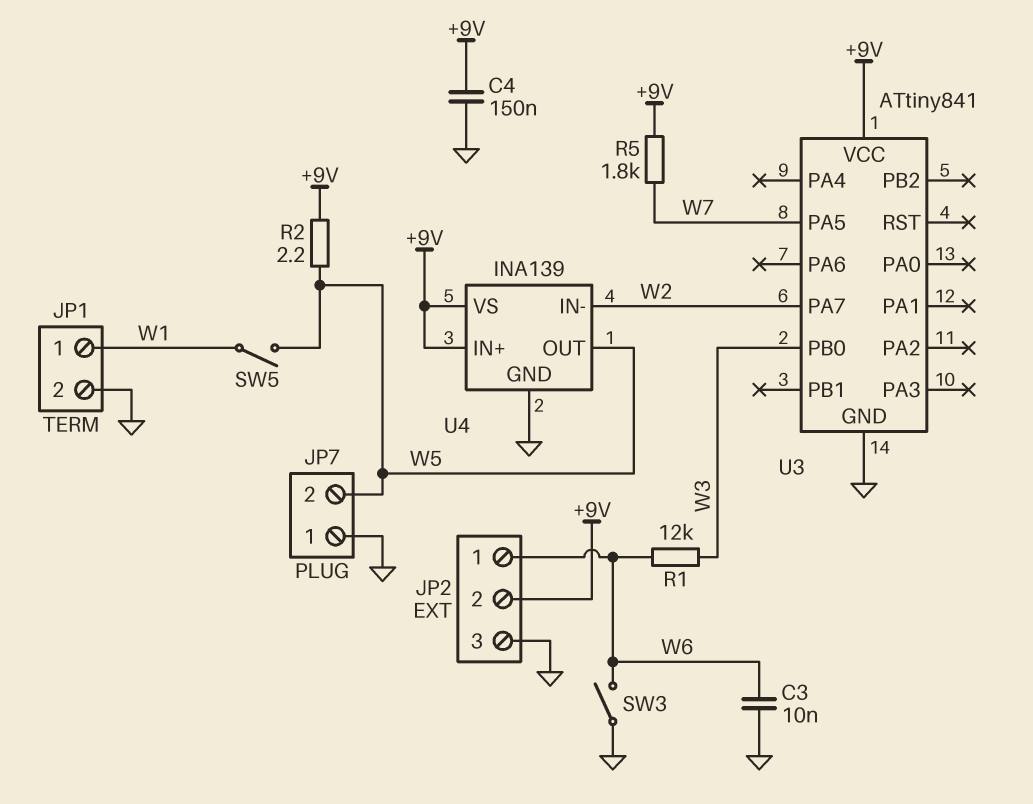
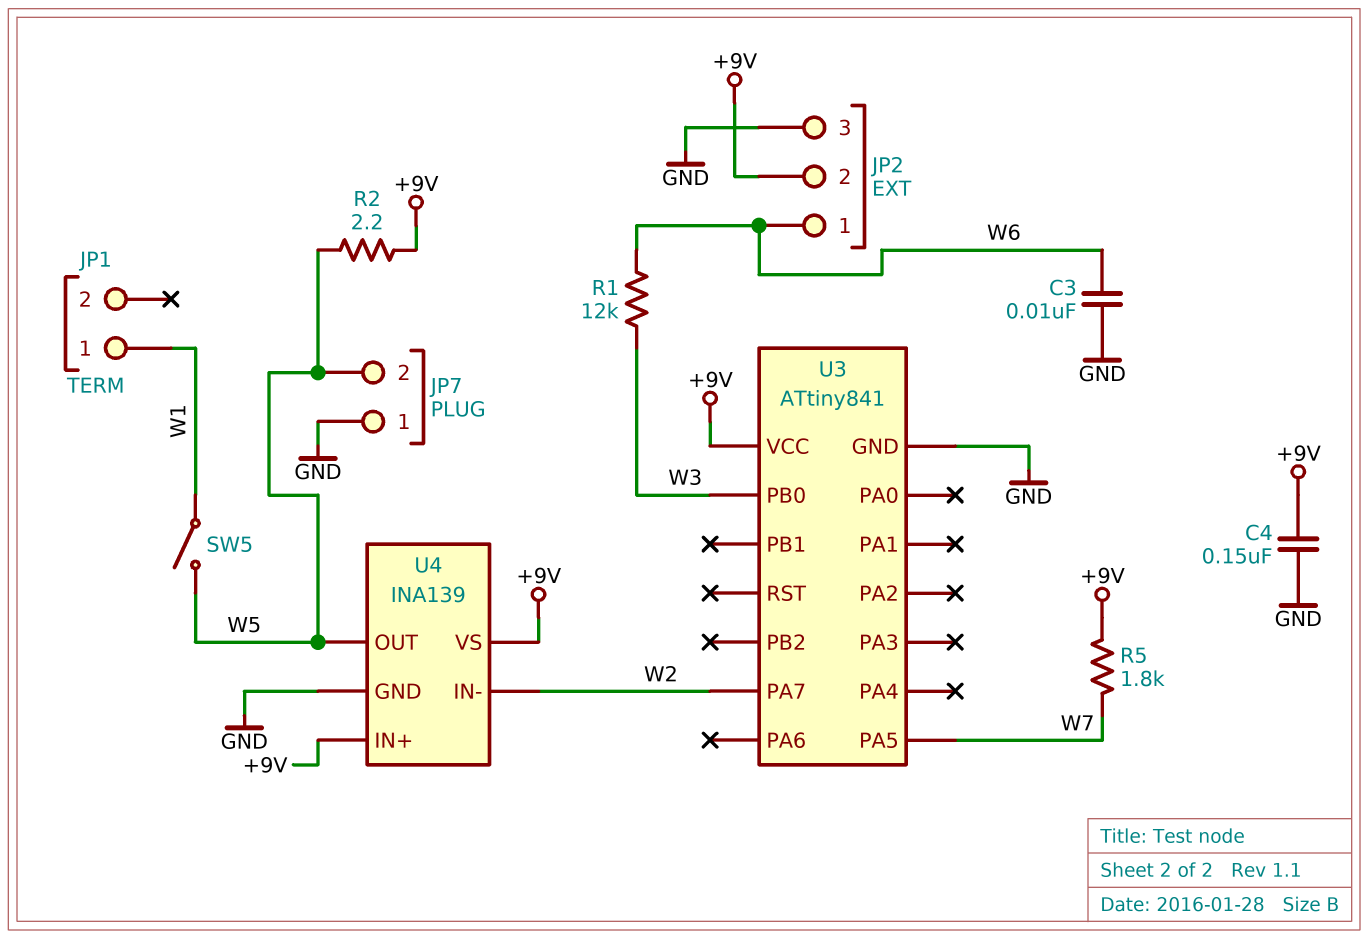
JP1 pin 2: GND -> none
SW3: switch (GND, W6) -> none

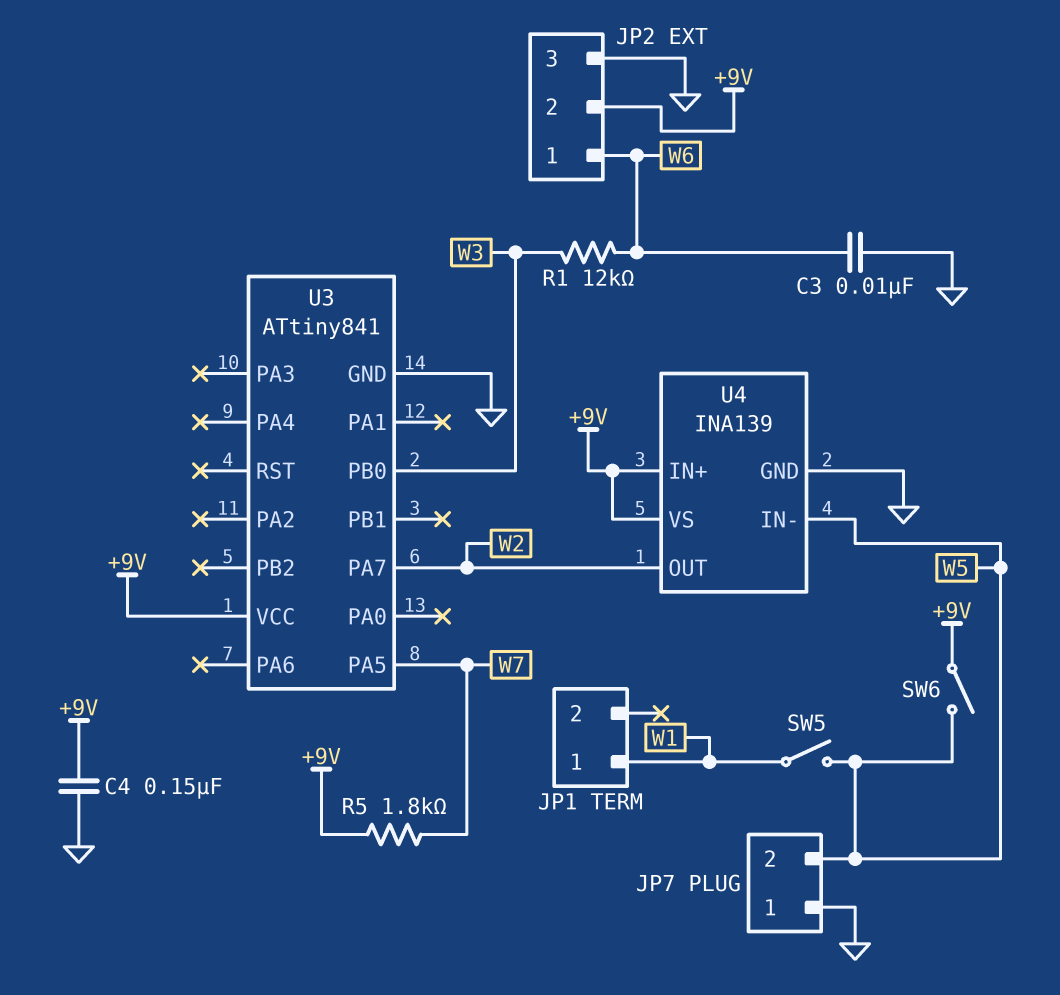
R2: 2.2 (+9V, W5) -> none
SW6: none -> switch (+9V, W5)
U4 pin IN-: W2 -> W5
U4 pin OUT: W5 -> W2

